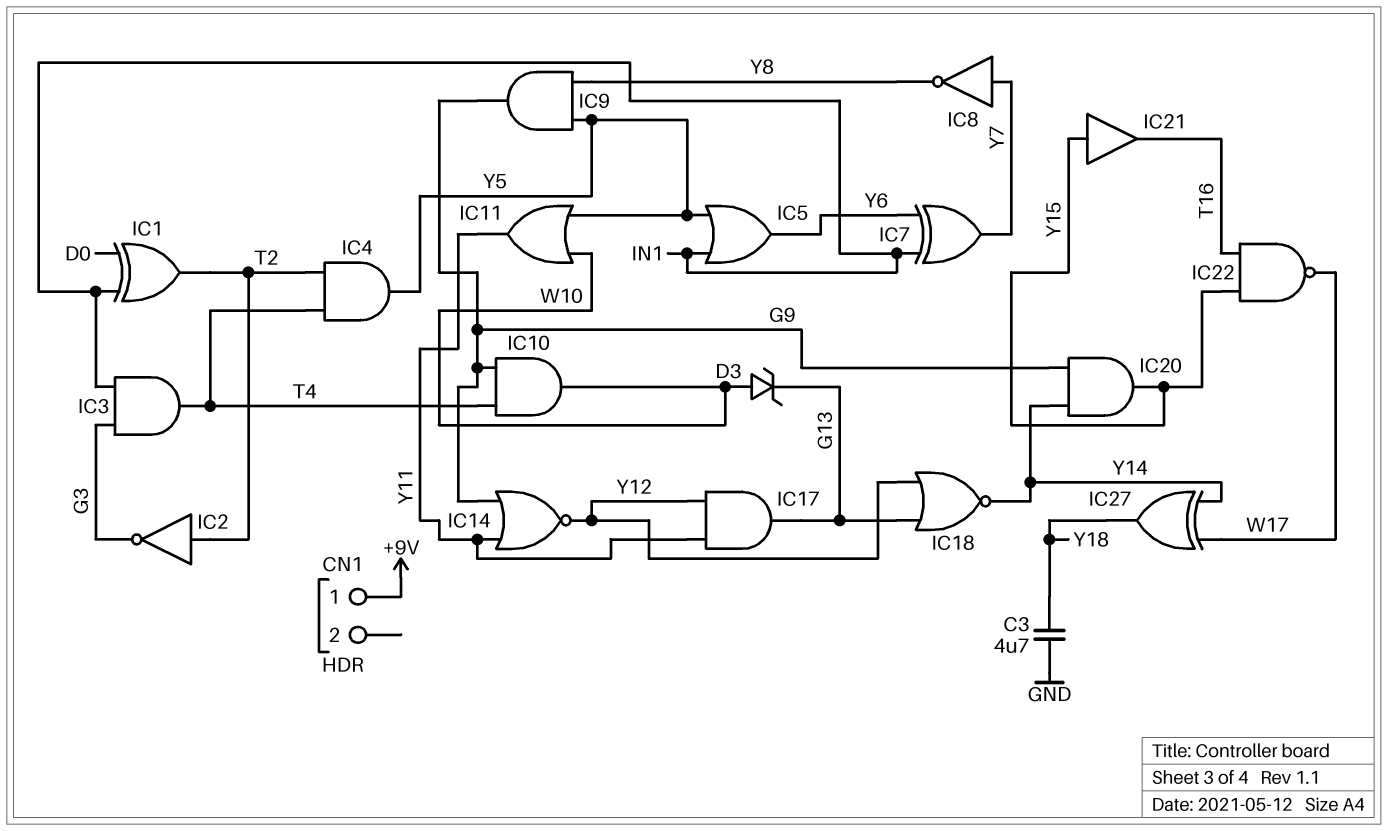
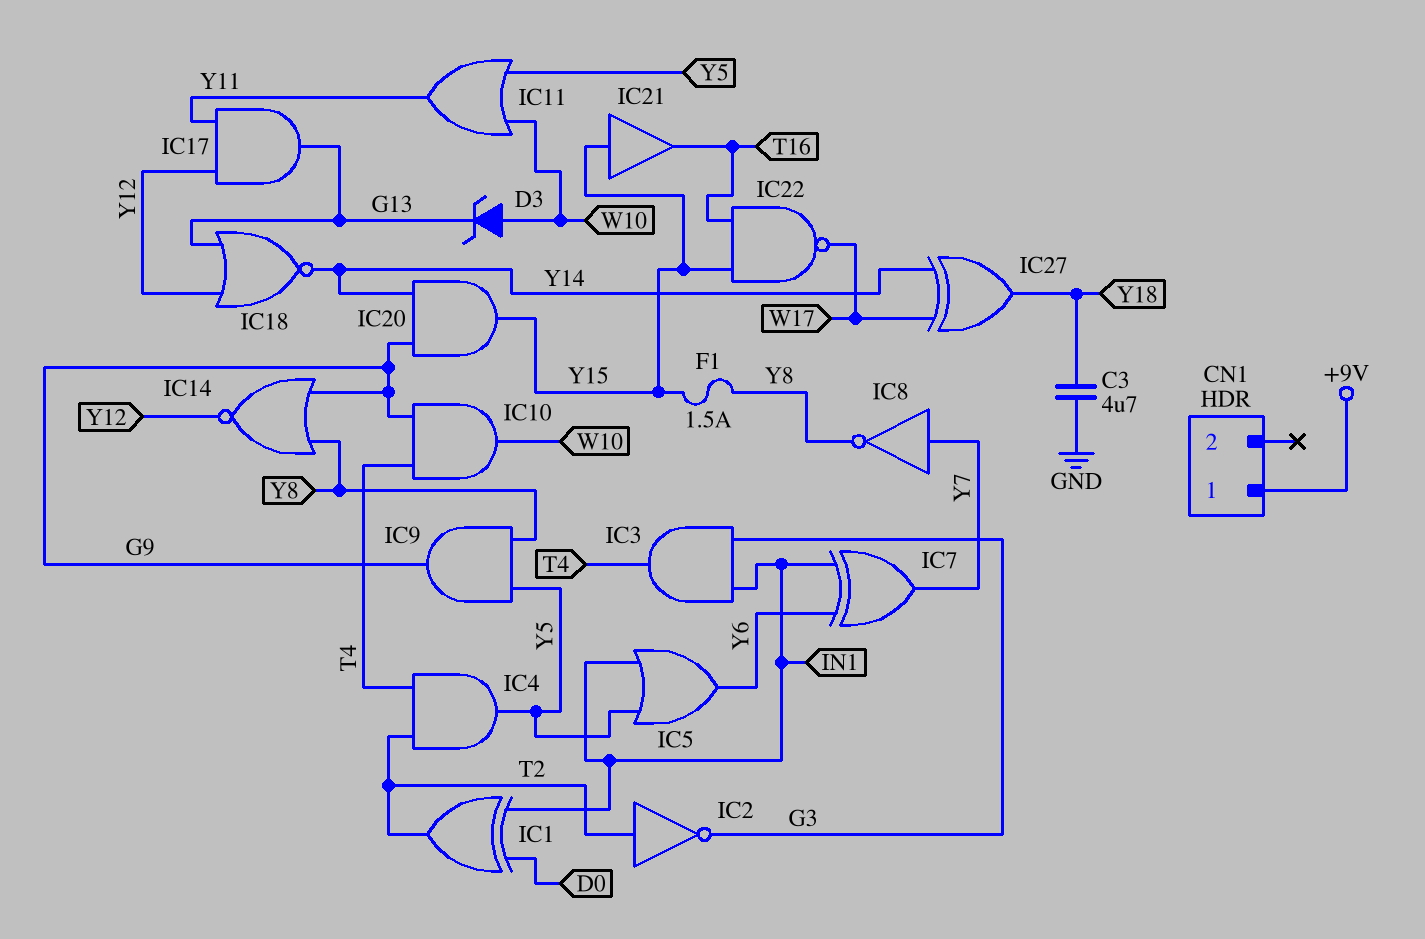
F1: none -> 1.5A (Y8, Y15)
IC14: NOR (in G9, in Y11, out Y12) -> NOR (in G9, in Y8, out Y12)

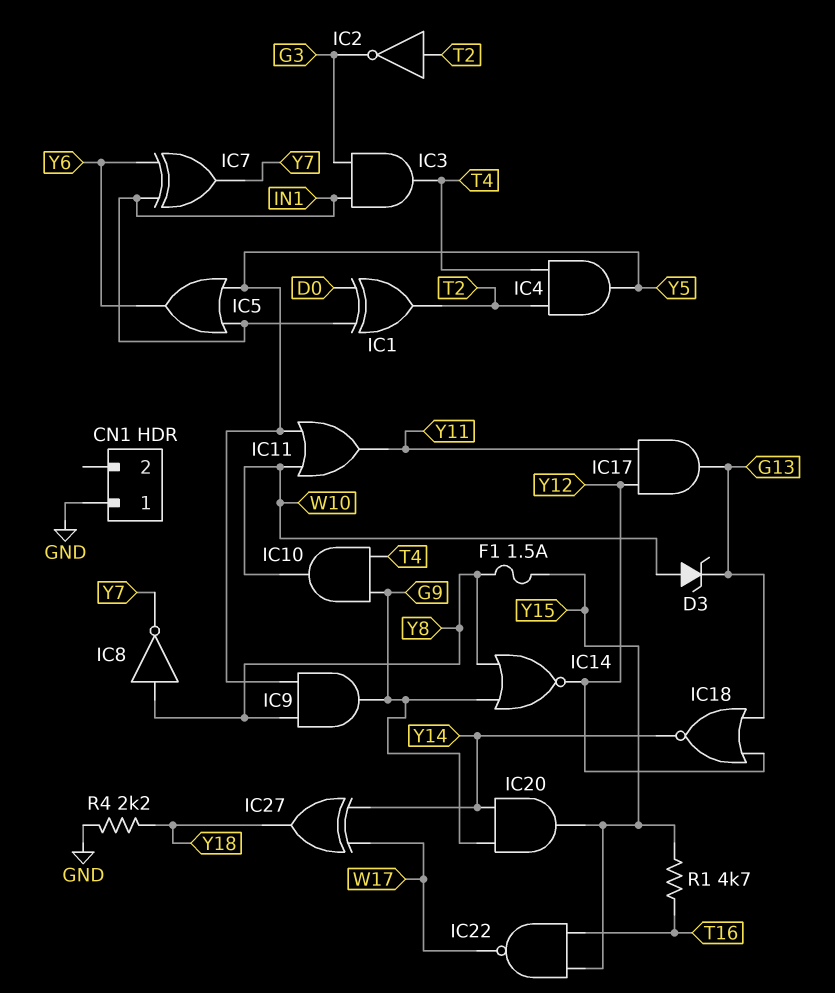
C3: 4.7uF (GND, Y18) -> none
CN1 pin 1: +9V -> GND
IC8: NOT (in Y7, out Y8) -> NOT (in Y8, out Y7)
IC21: buffer (in Y15, out T16) -> none
R1: none -> 4.7k (T16, Y15)
R4: none -> 2.2k (GND, Y18)

